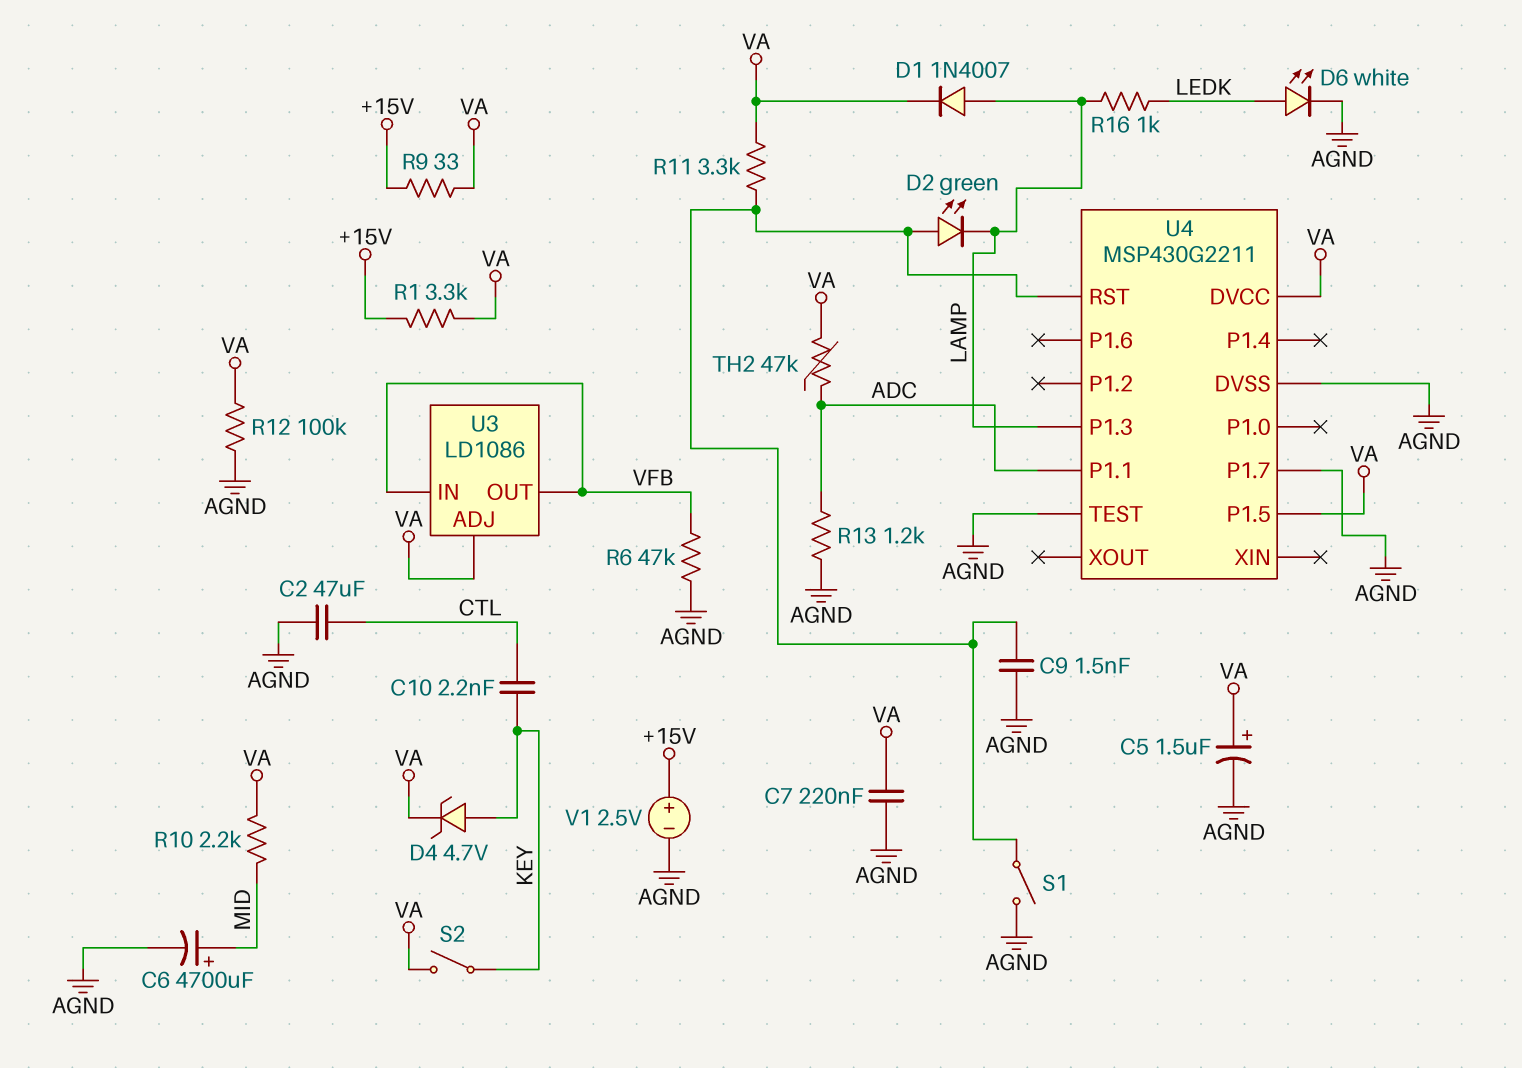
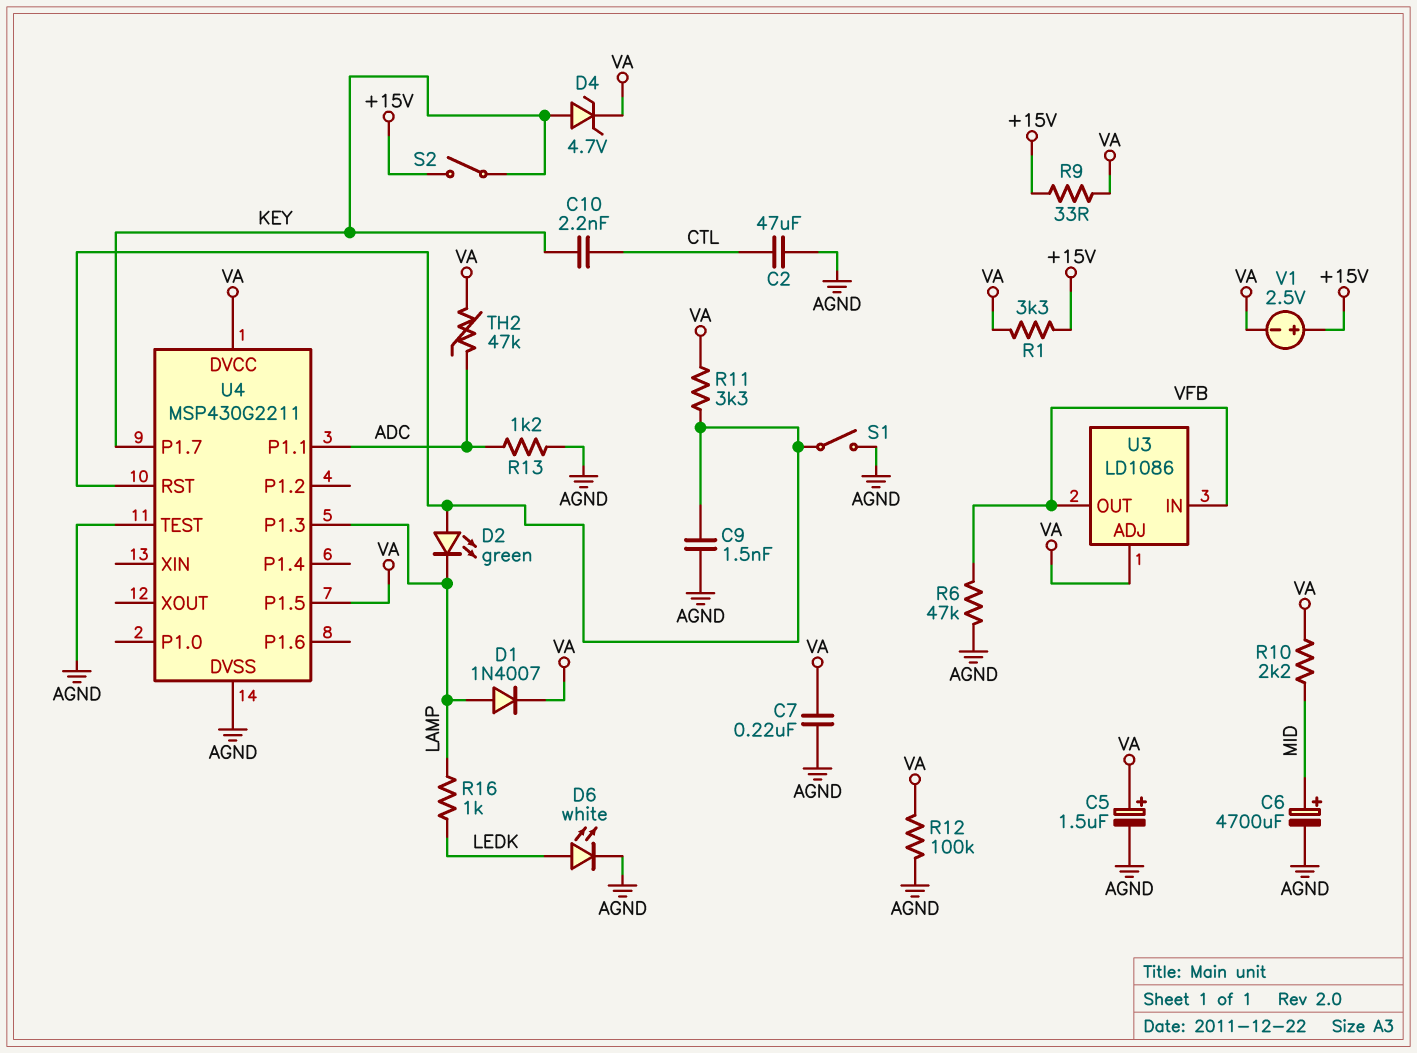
S2: switch (KEY, VA) -> switch (+15V, KEY)
U4 pin P1.7: AGND -> KEY
V1: 2.5V (plus +15V, minus AGND) -> 2.5V (plus +15V, minus VA)

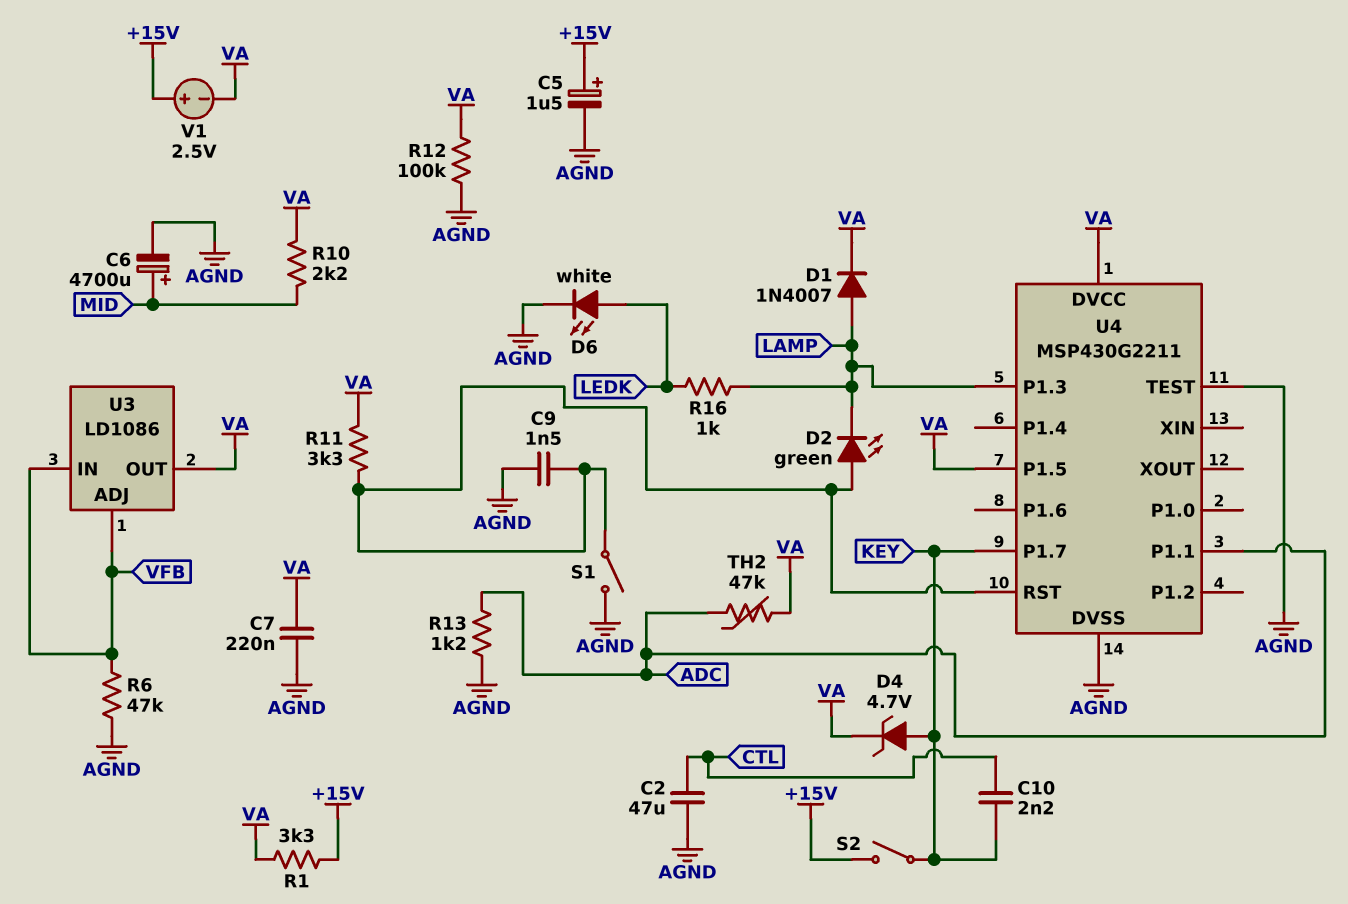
C5: 1.5uF (plus VA, minus AGND) -> 1.5uF (plus +15V, minus AGND)
R9: 33 (+15V, VA) -> none
U3 pin ADJ: VA -> VFB
U3 pin OUT: VFB -> VA

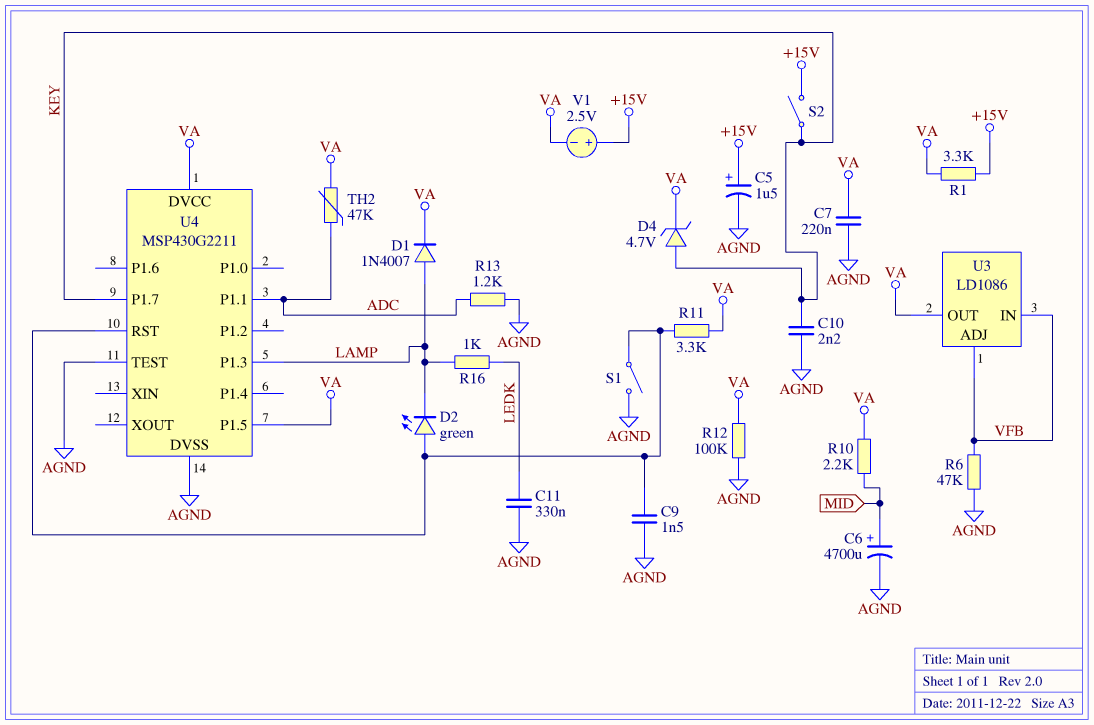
C2: 47uF (AGND, CTL) -> none
C10: 2.2nF (CTL, KEY) -> 2.2nF (AGND, KEY)
C11: none -> 330nF (AGND, LEDK)
D6: LED white (A LEDK, K AGND) -> none

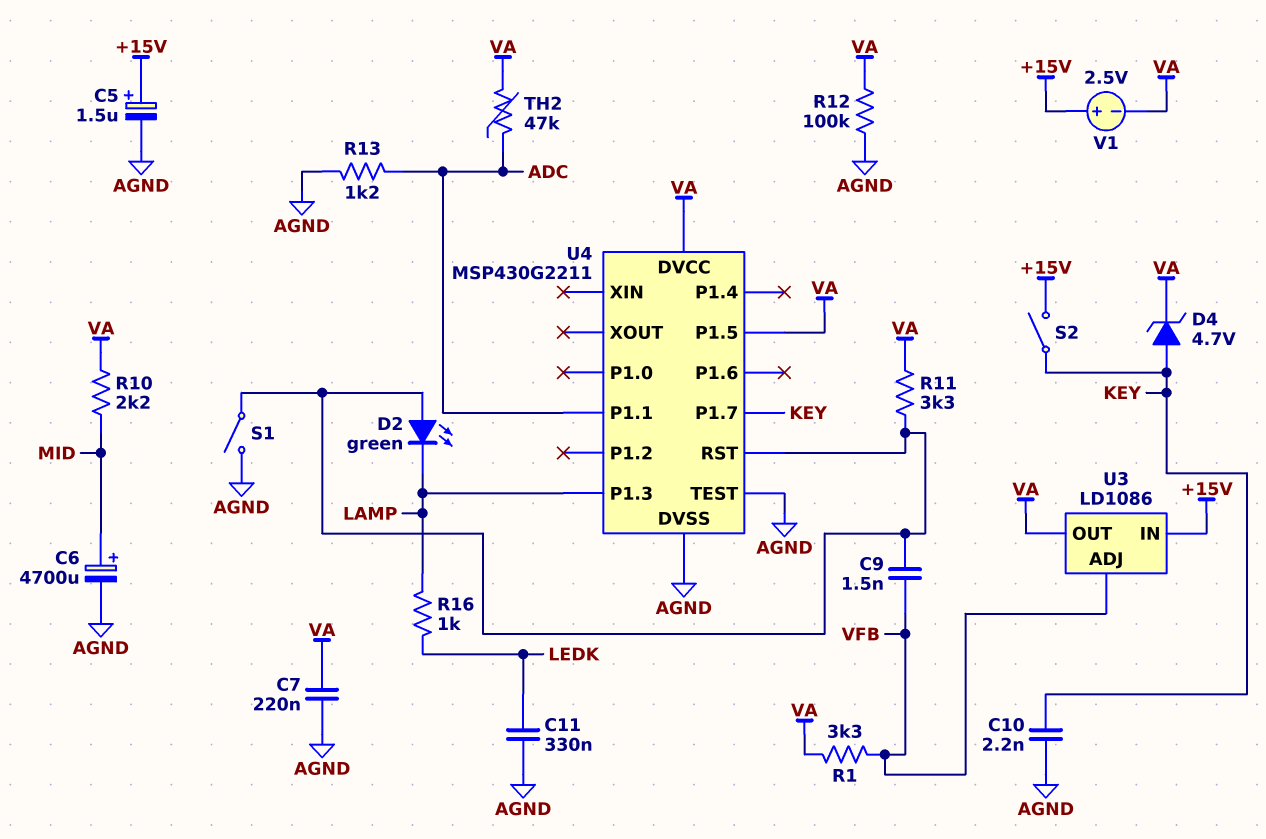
C9: 1.5nF (AGND, U4/RST) -> 1.5nF (U4/RST, VFB)
D1: diode 1N4007 (A LAMP, K VA) -> none
R1: 3.3k (+15V, VA) -> 3.3k (VA, VFB)
R6: 47k (AGND, VFB) -> none
U3 pin IN: VFB -> +15V

